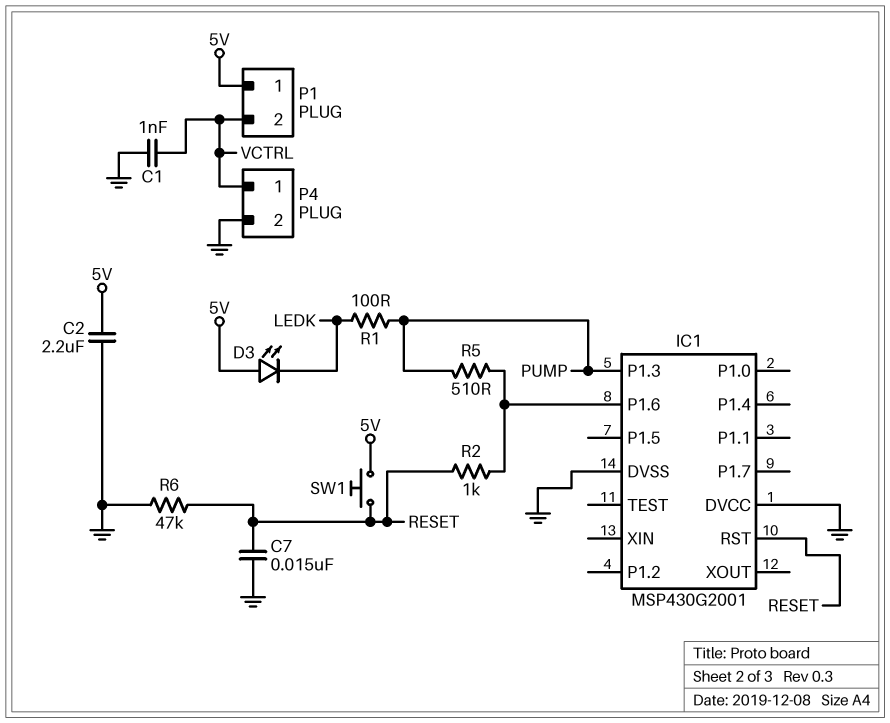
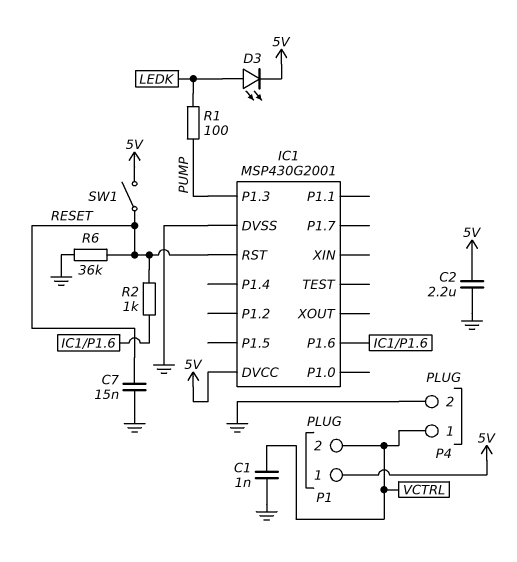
D3: LED (A 5V, K LEDK) -> LED (A LEDK, K 5V)
IC1 pin DVCC: GND -> 5V
R5: 510 (IC1/P1.6, PUMP) -> none
R6: 47k (GND, RESET) -> 36k (GND, RESET)
SW1: button (5V, RESET) -> switch (5V, RESET)

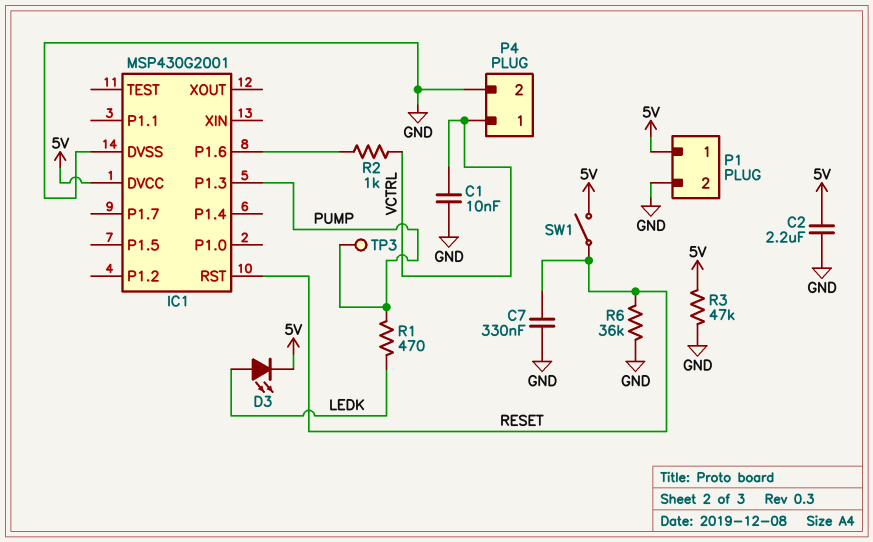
C1: 1nF (GND, VCTRL) -> 10nF (GND, VCTRL)
C7: 15nF (GND, RESET) -> 330nF (GND, RESET)
P1 pin 2: VCTRL -> GND
R1: 100 (LEDK, PUMP) -> 470 (LEDK, PUMP)
R2: 1k (IC1/P1.6, RESET) -> 1k (IC1/P1.6, VCTRL)
R3: none -> 47k (5V, GND)
TP3: none -> test point (PUMP)

